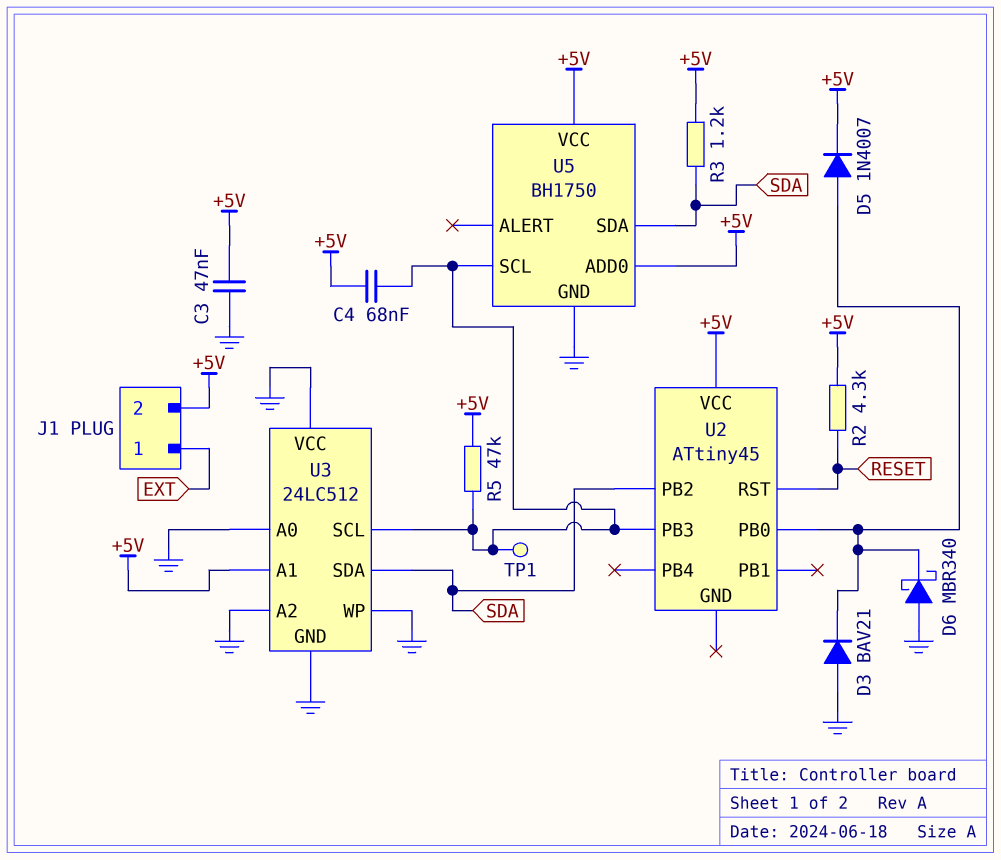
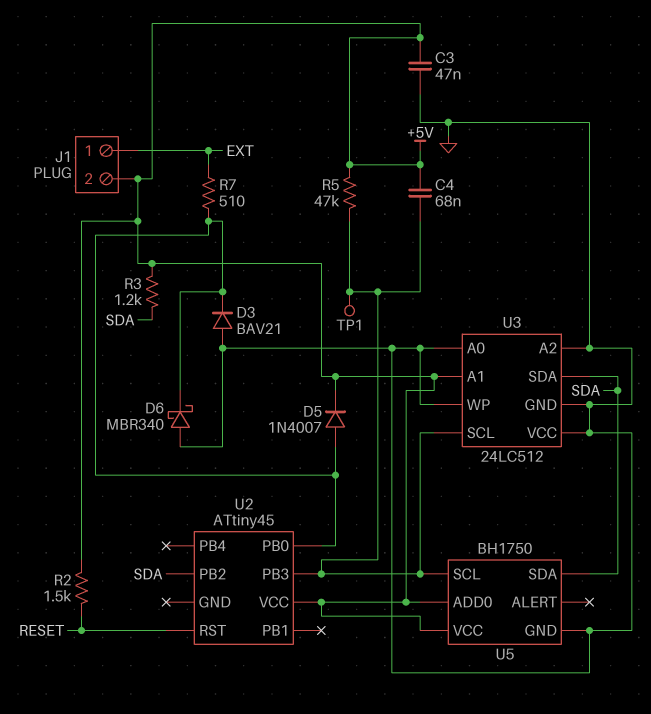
R2: 4.3k (+5V, RESET) -> 1.5k (+5V, RESET)
R7: none -> 510 (EXT, U2/PB0)

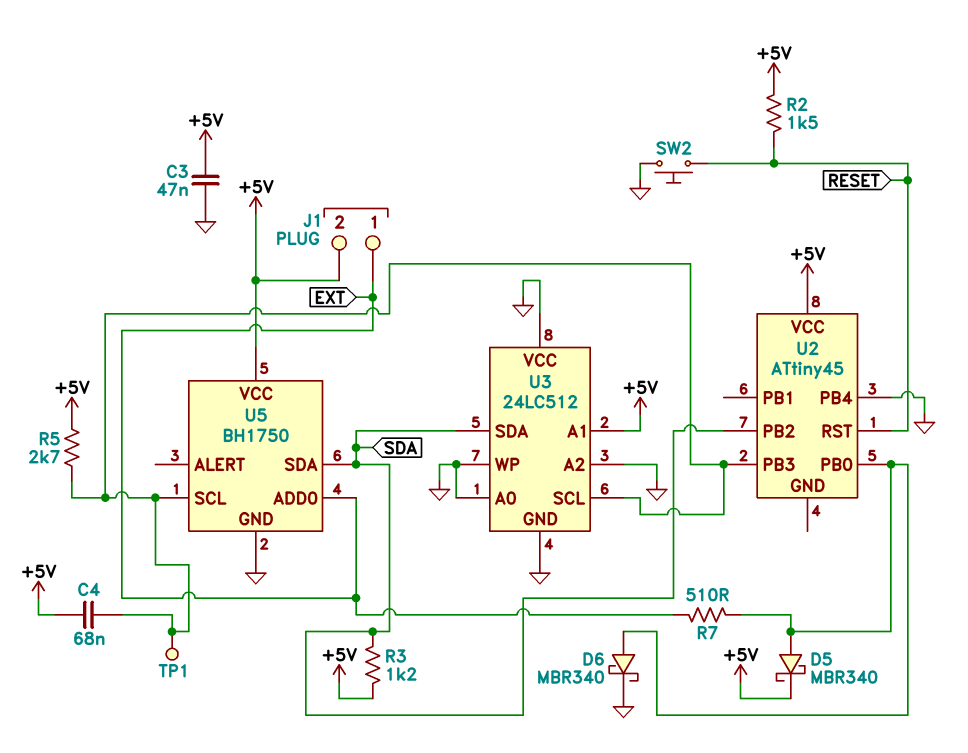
D3: diode BAV21 (A GND, K U2/PB0) -> none
D5: diode 1N4007 (A U2/PB0, K +5V) -> schottky MBR340 (A U2/PB0, K +5V)
D6: schottky MBR340 (A GND, K U2/PB0) -> schottky MBR340 (A U2/PB0, K GND)
R5: 47k (+5V, U2/PB3) -> 2.7k (+5V, U2/PB3)
SW2: none -> button (GND, RESET)
U2 pin PB4: none -> GND
U5 pin ADD0: +5V -> EXT

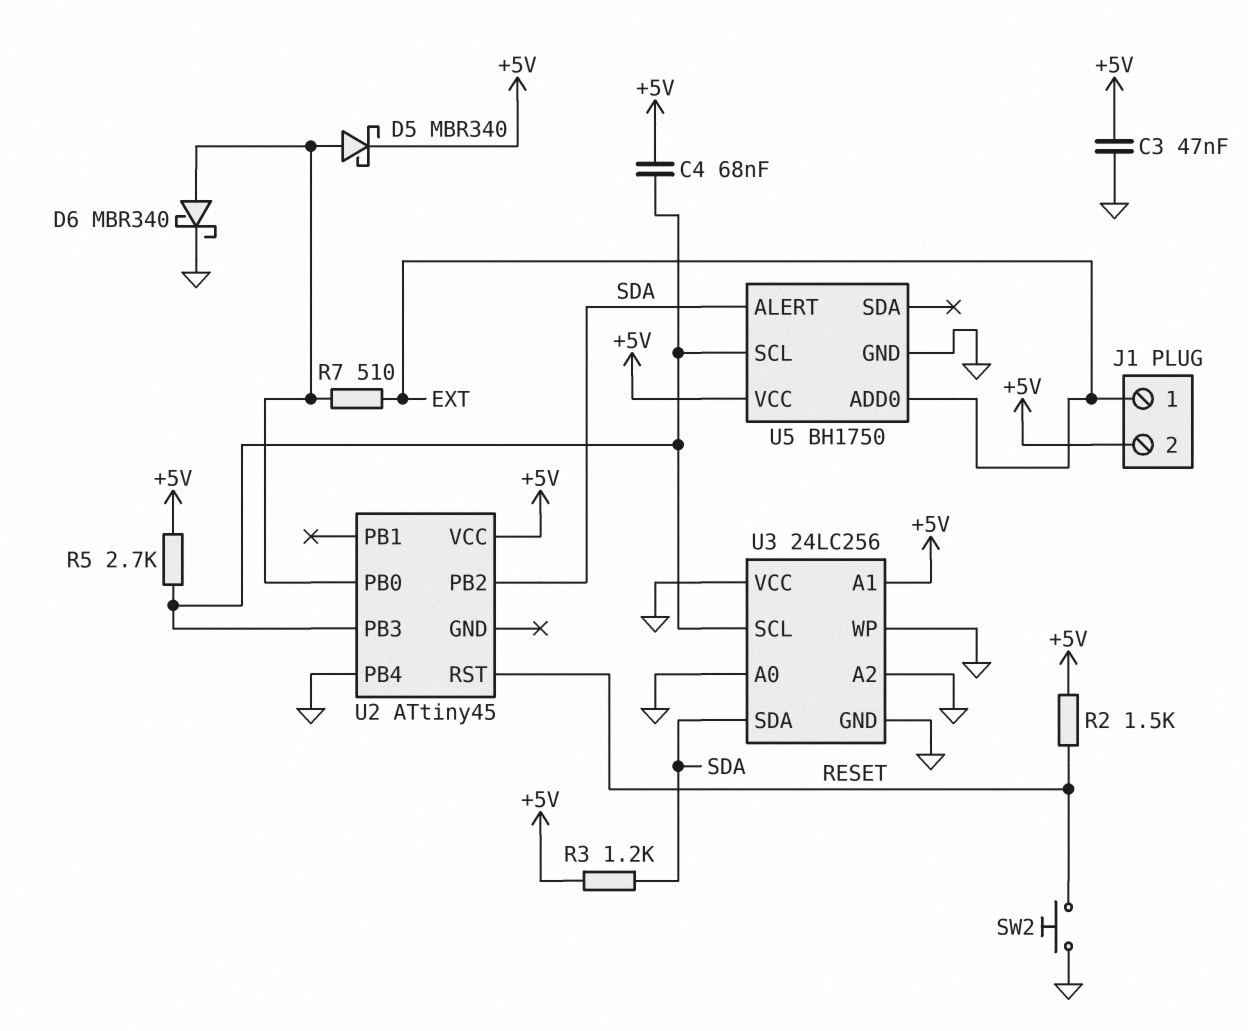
TP1: test point (U2/PB3) -> none
U3: 24LC512 -> 24LC256
U5 pin ALERT: none -> SDA
U5 pin SDA: SDA -> none

